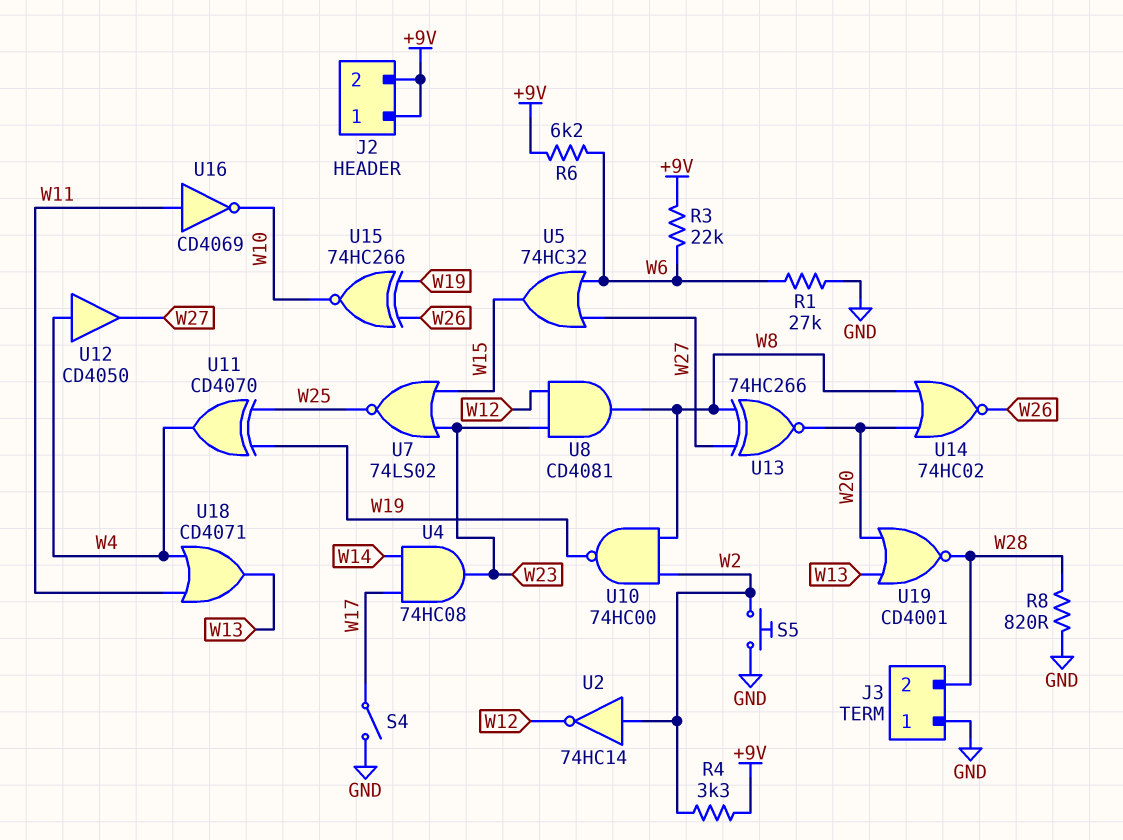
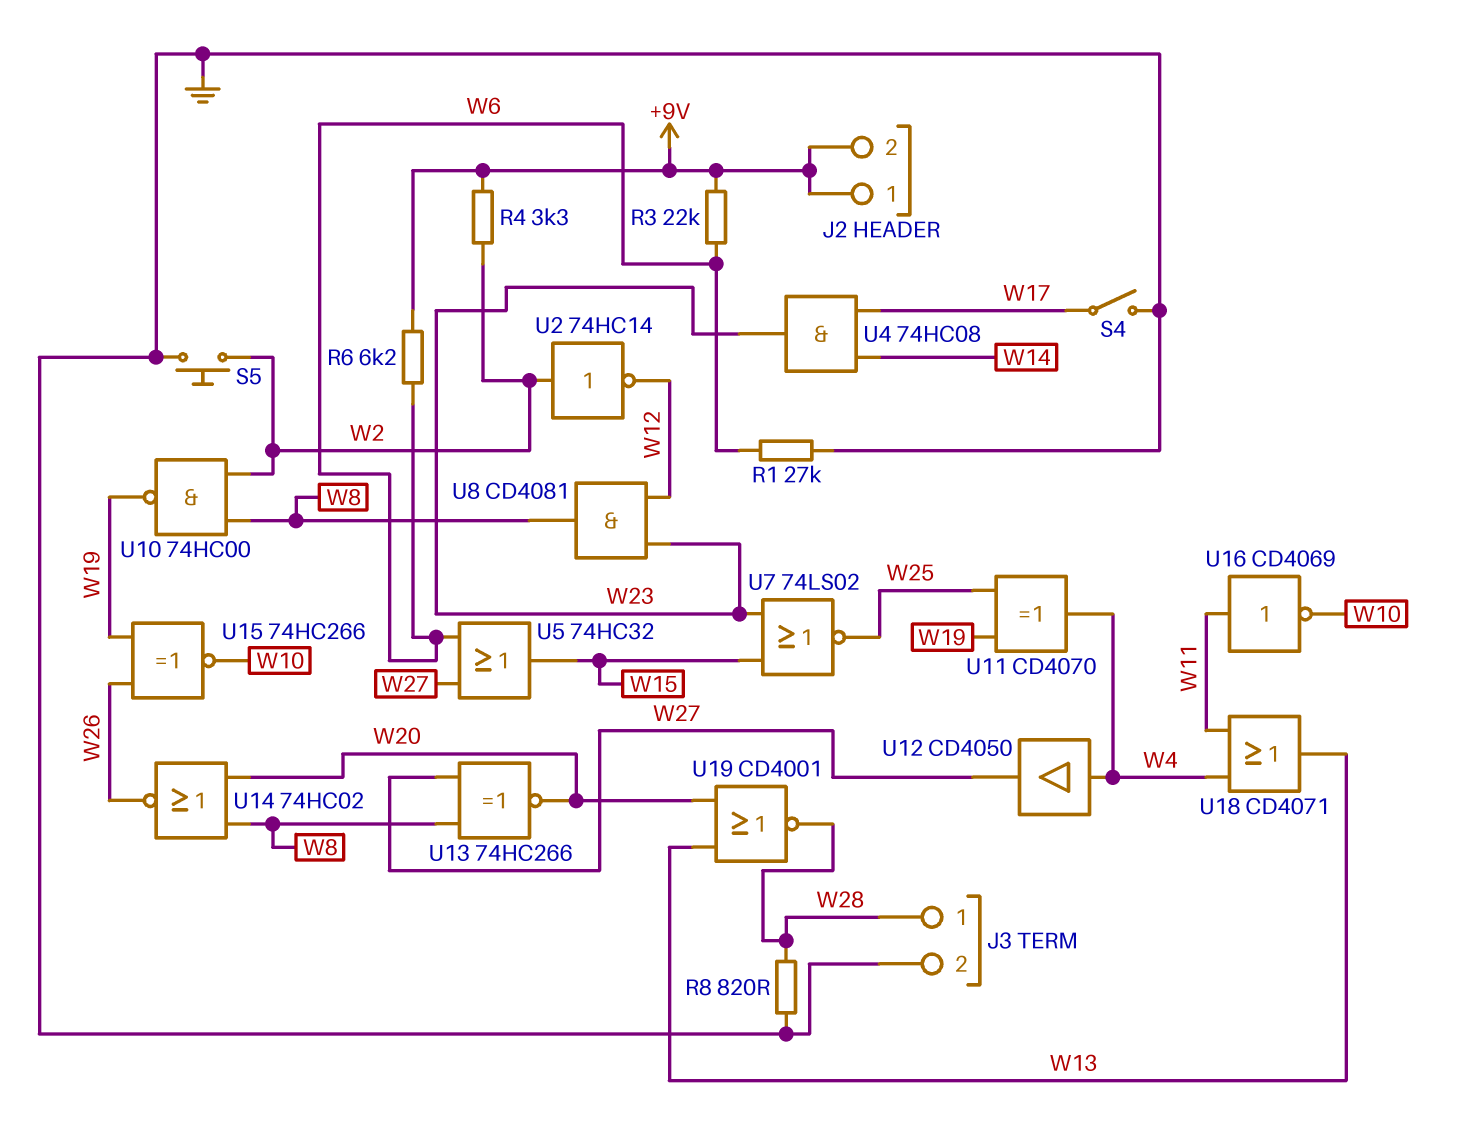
J3 pin 1: GND -> W28
J3 pin 2: W28 -> GND

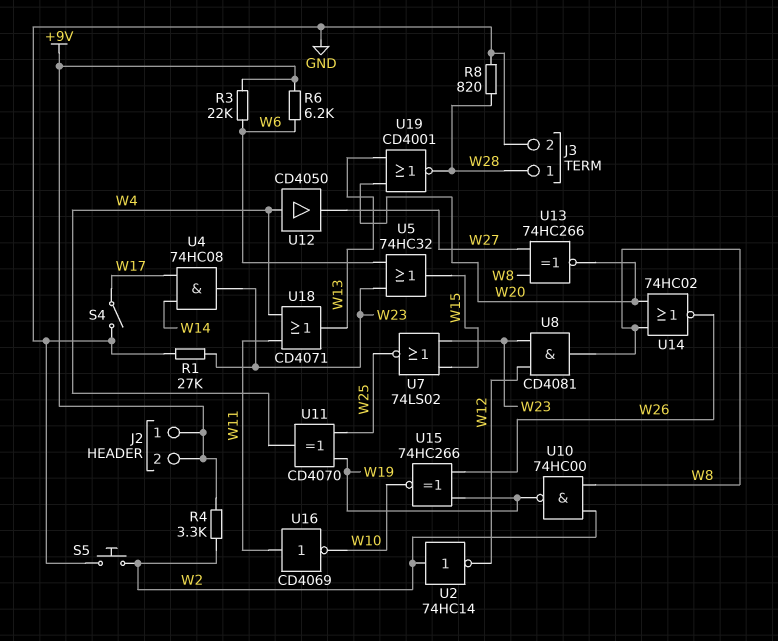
R1: 27k (GND, W6) -> 27k (GND, W23)
U5: OR 74HC32 (in W6, in W27, out W15) -> OR 74HC32 (in W6, in W23, out W15)

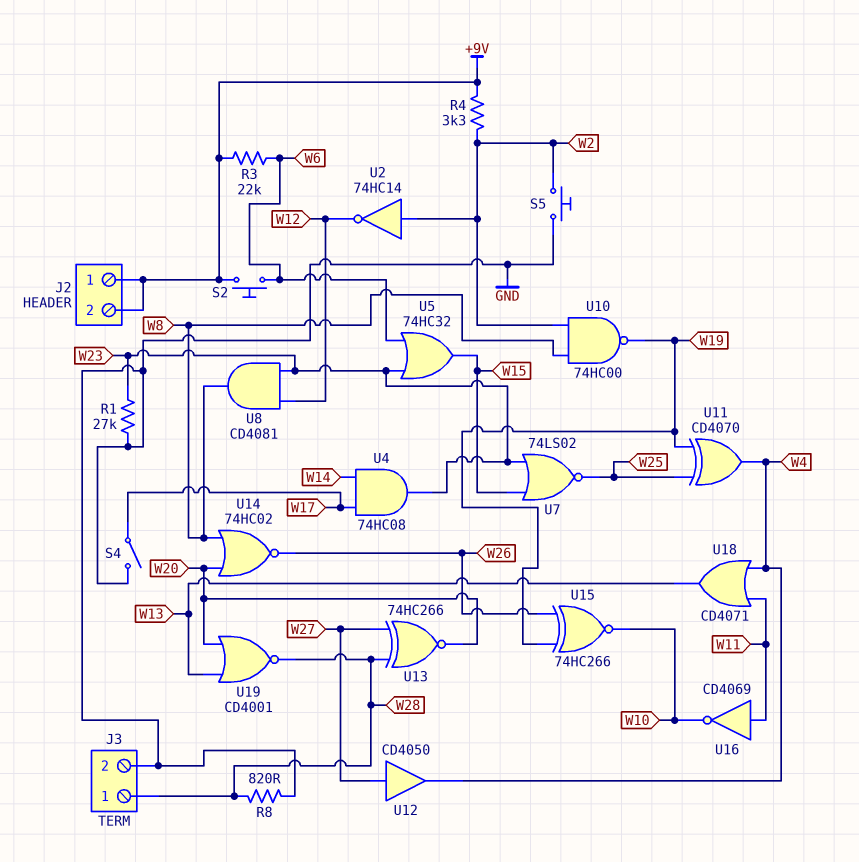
R6: 6.2k (+9V, W6) -> none
S2: none -> button (+9V, W6)
U12: buffer CD4050 (in W4, out W27) -> buffer CD4050 (in W27, out W4)
U13: XNOR 74HC266 (in W8, in W27, out W20) -> XNOR 74HC266 (in W27, in W28, out W20)

